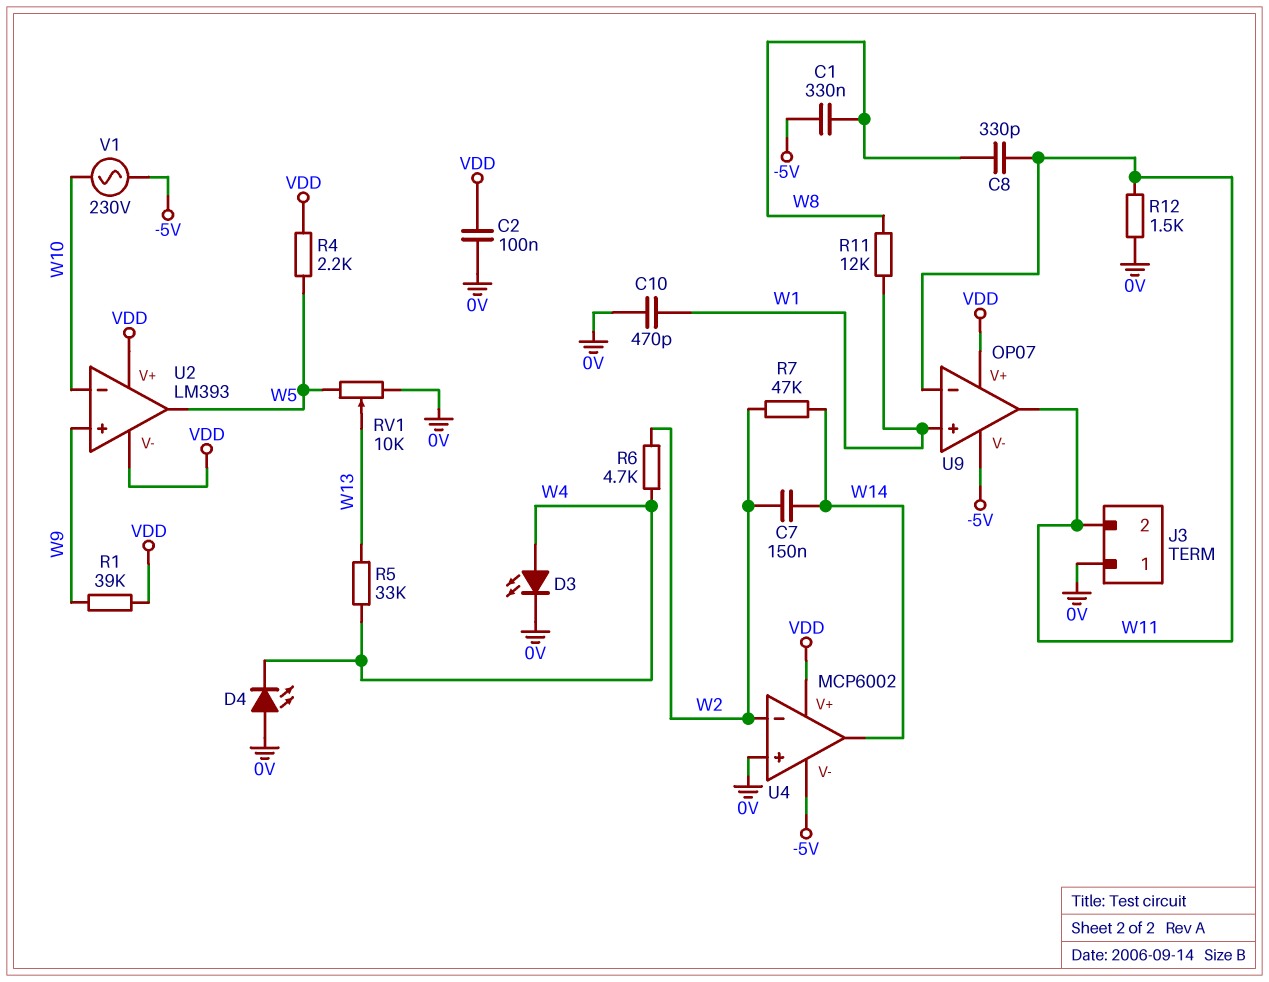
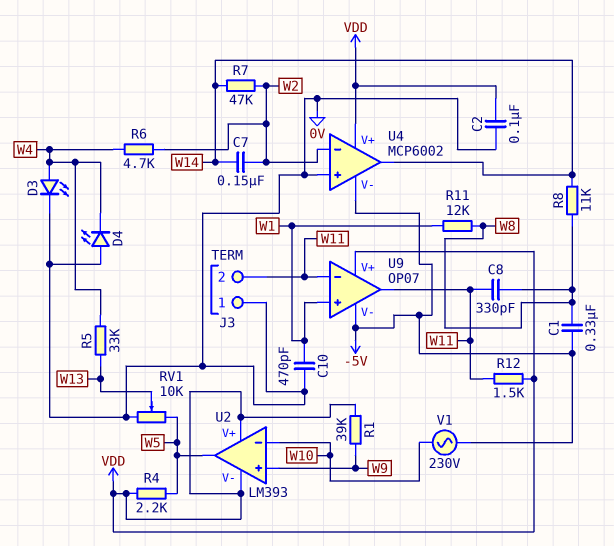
R8: none -> 11k (W8, W14)
R12: 1.5k (0V, W11) -> 1.5k (VDD, W11)

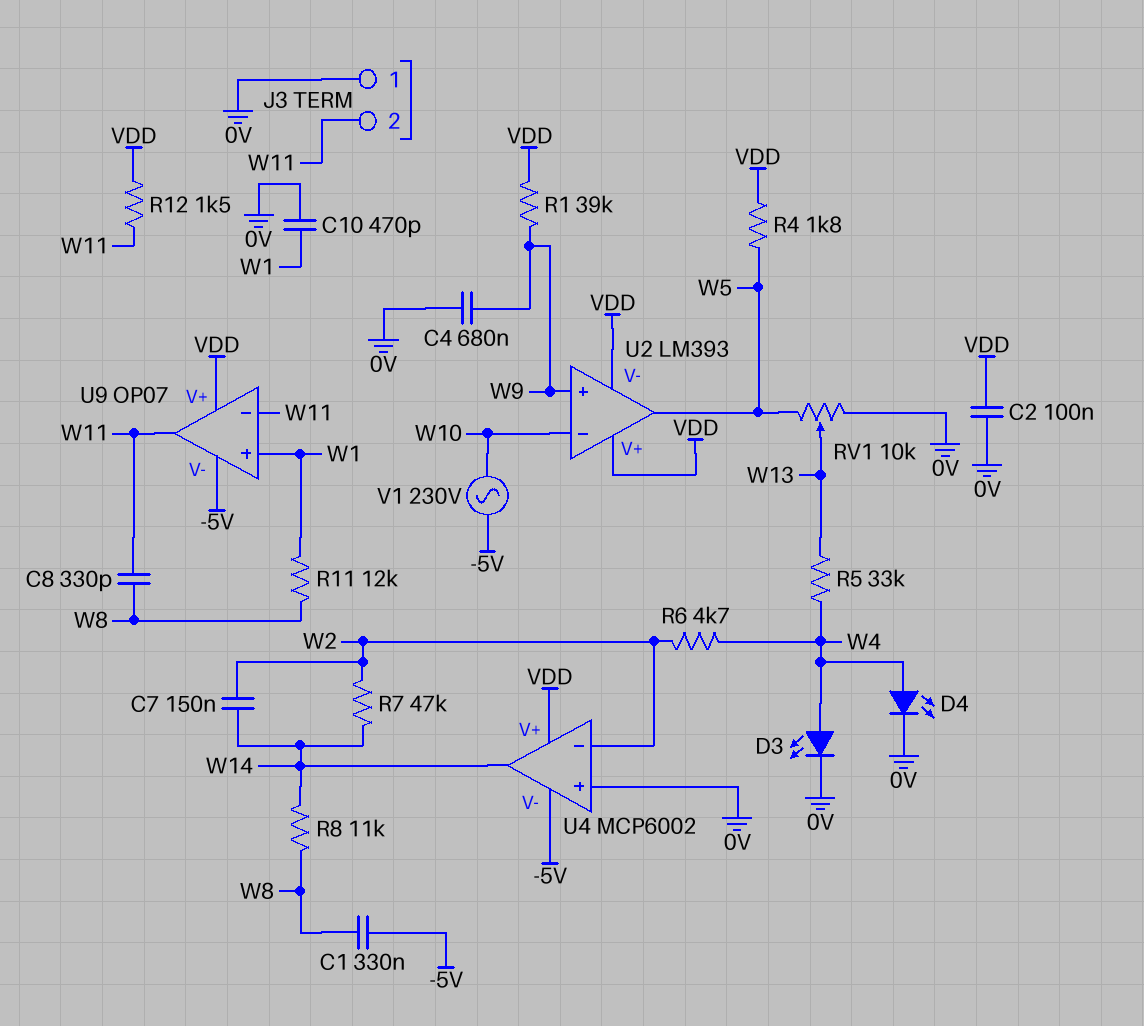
C4: none -> 680nF (0V, W9)
D4: LED (A 0V, K W4) -> LED (A W4, K 0V)
R4: 2.2k (VDD, W5) -> 1.8k (VDD, W5)

